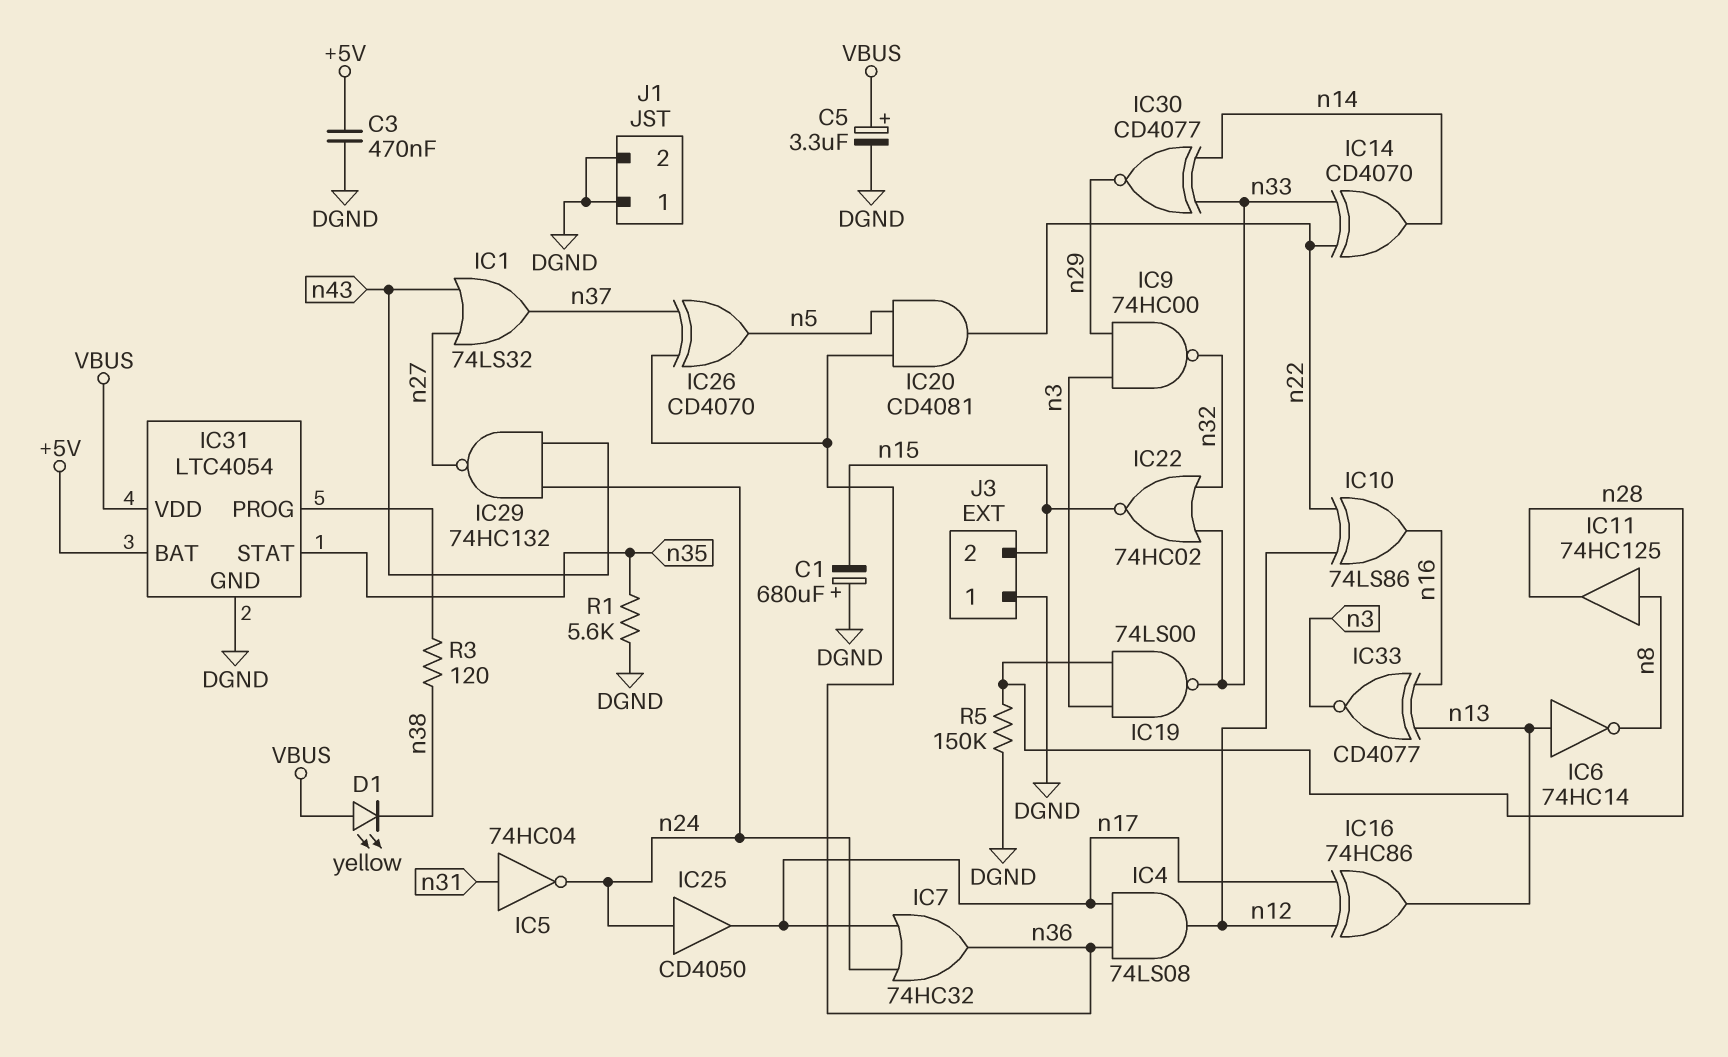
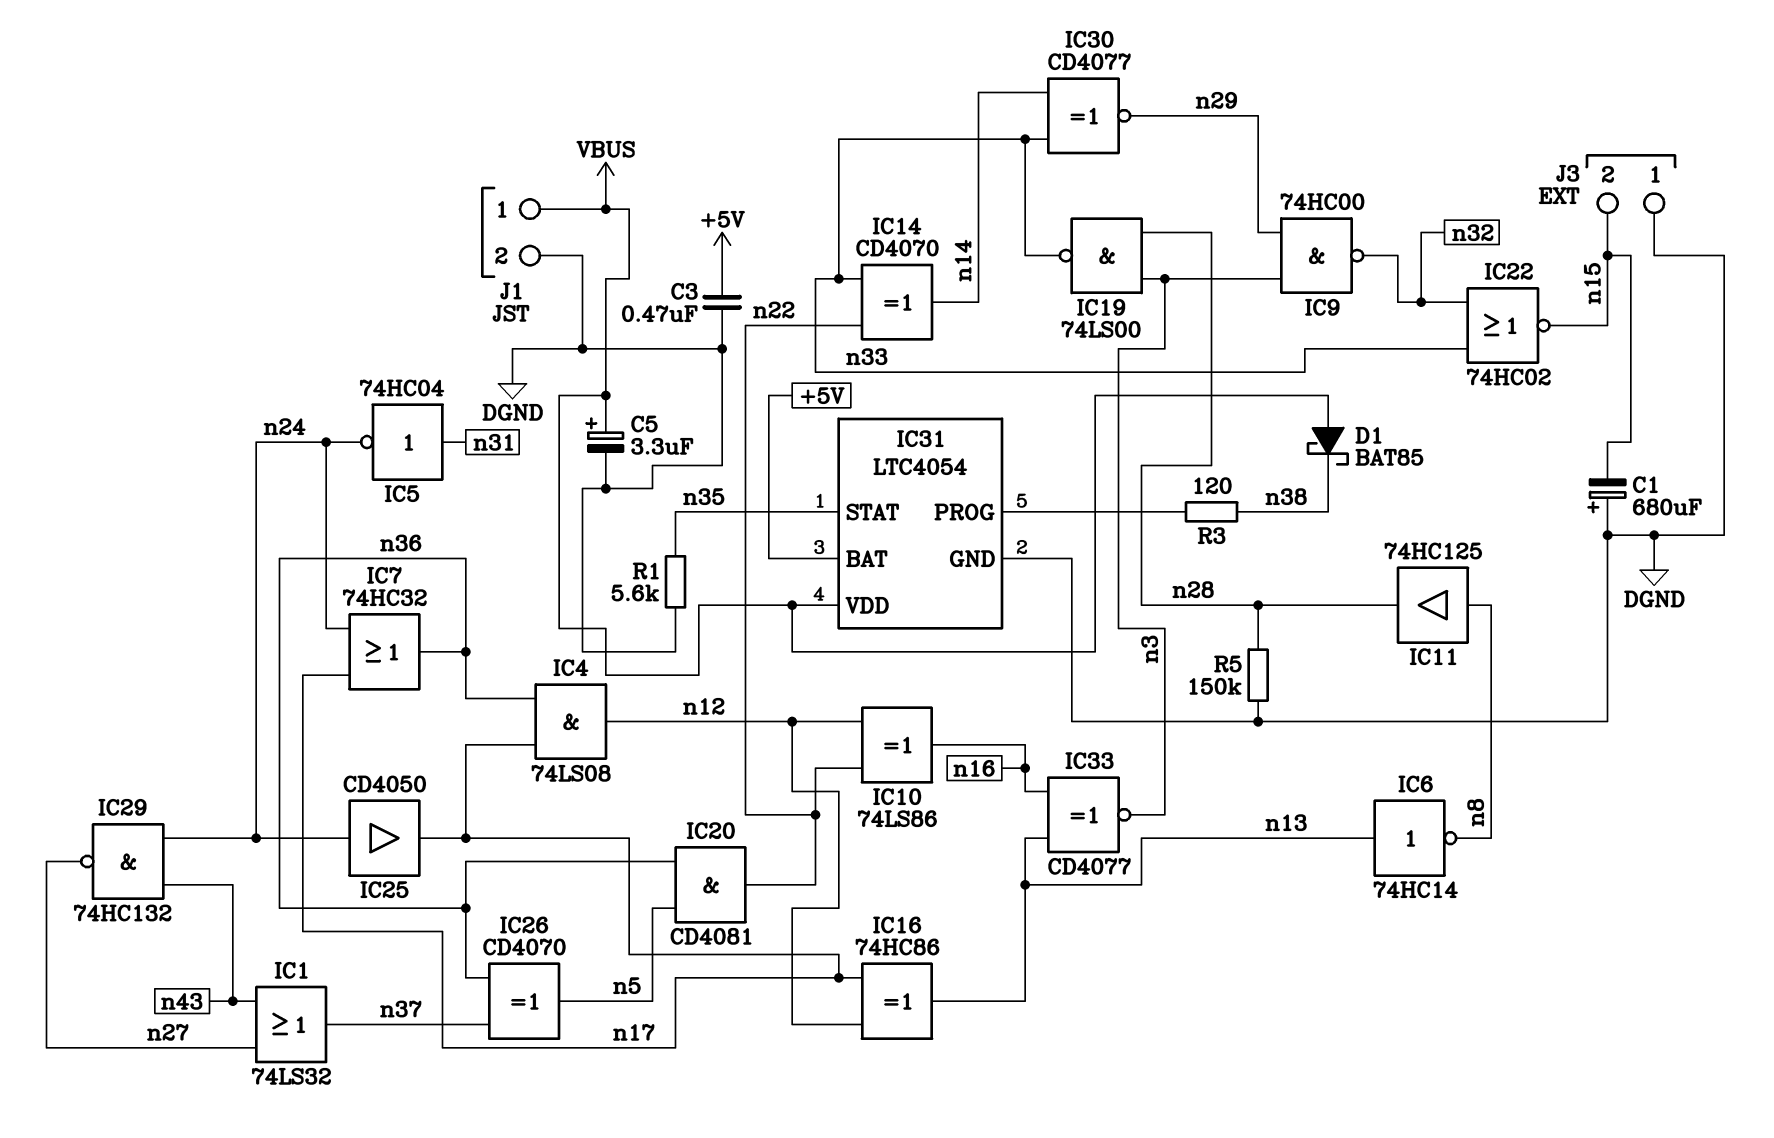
D1: LED yellow (A VBUS, K n38) -> schottky BAT85 (A VBUS, K n38)
J1 pin 1: DGND -> VBUS

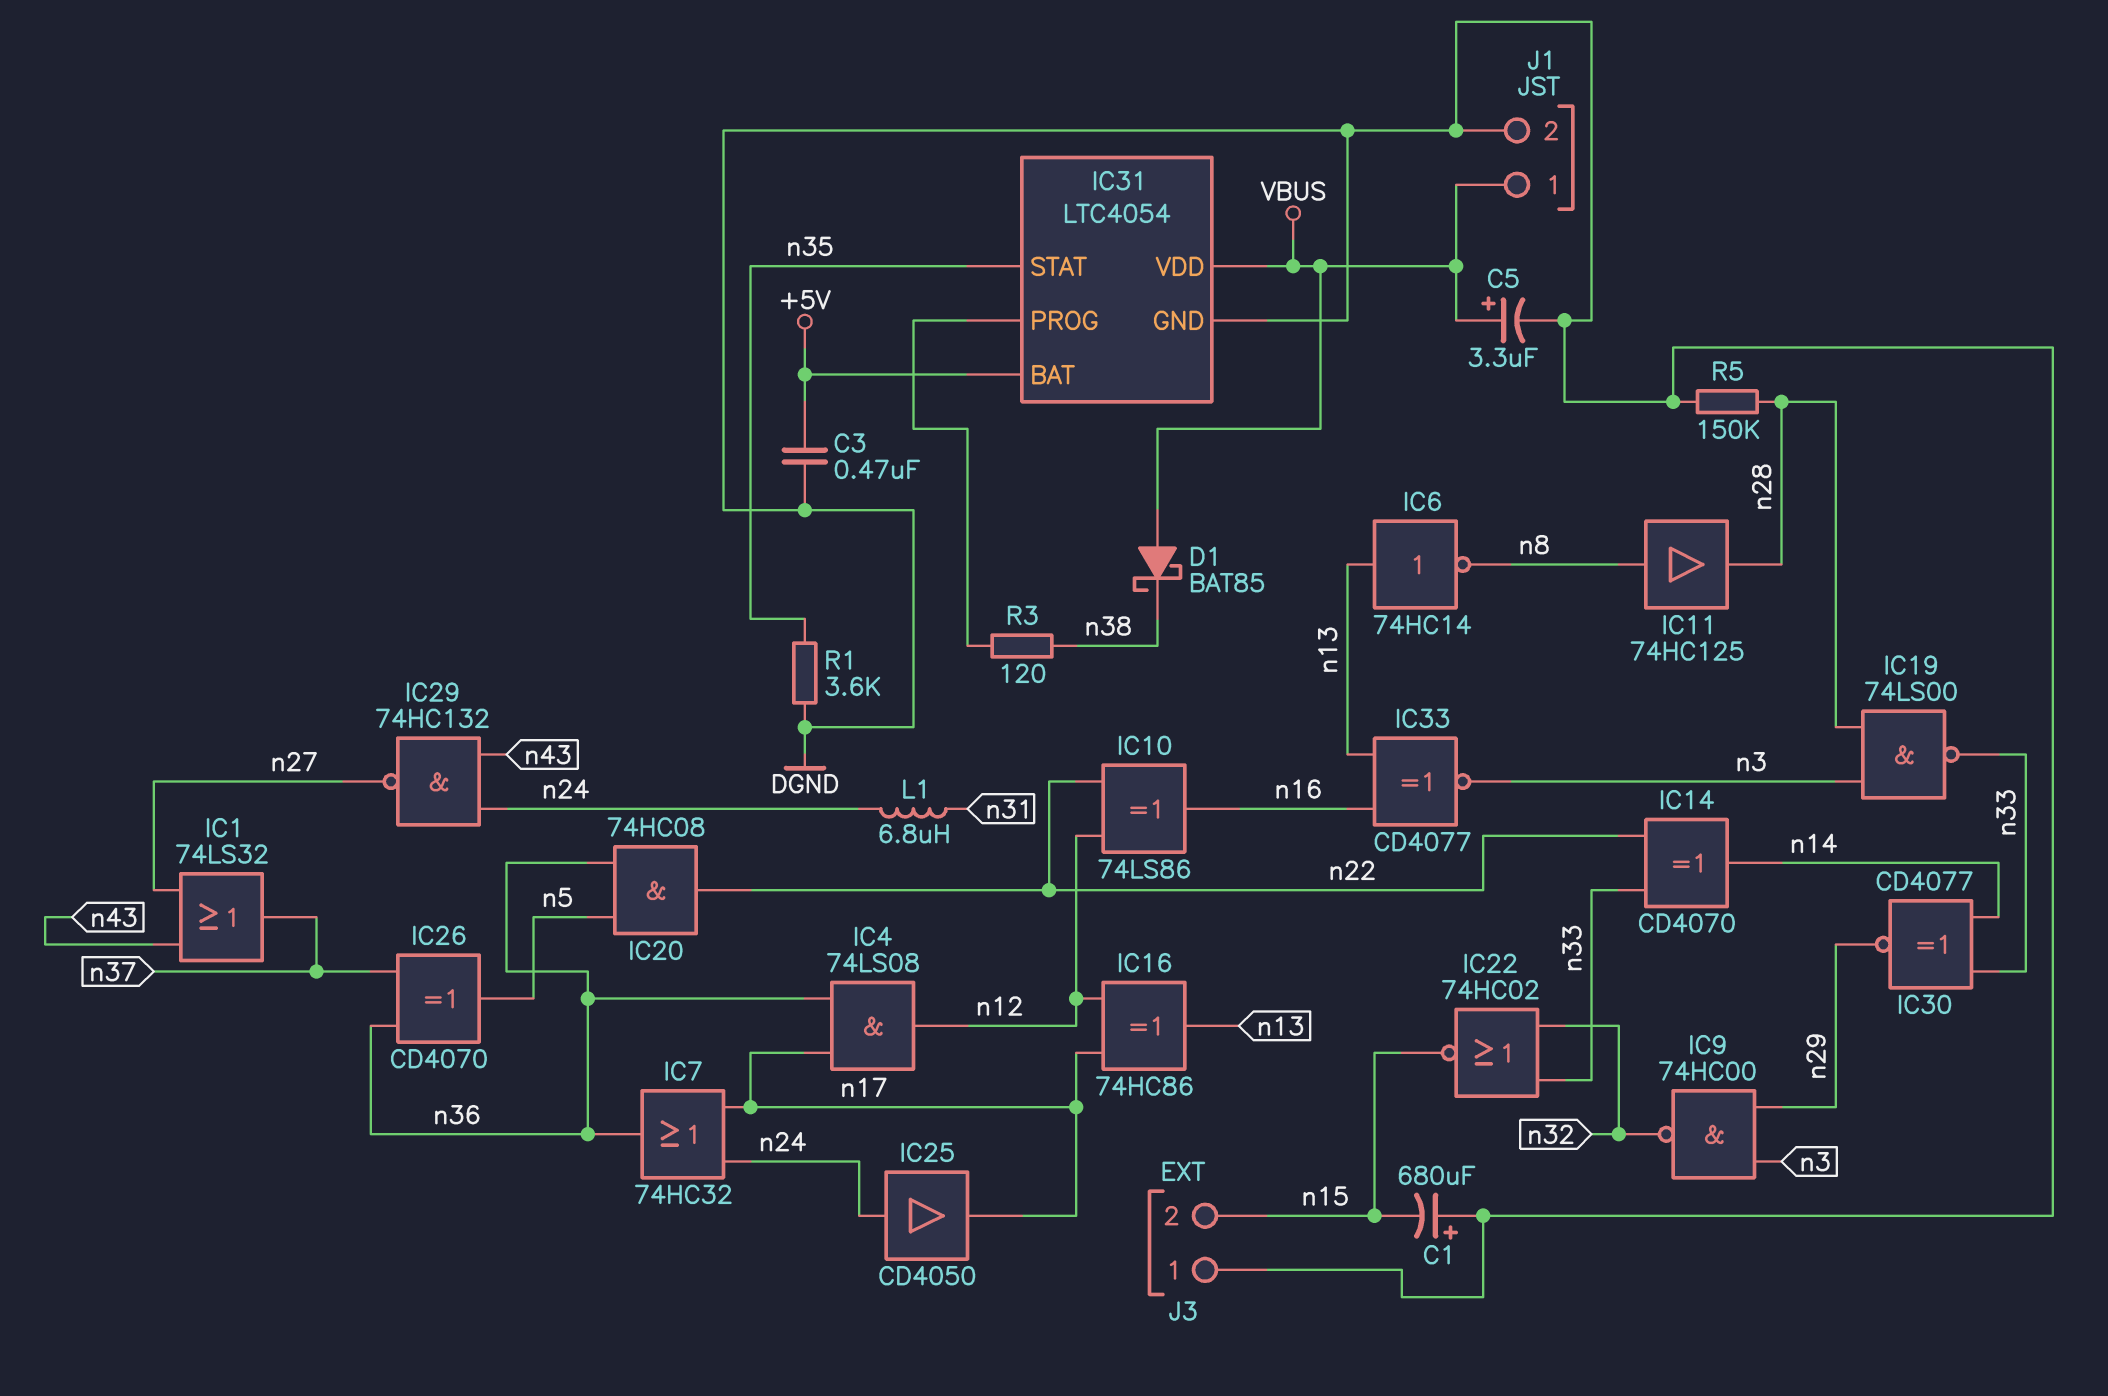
IC5: NOT 74HC04 (in n31, out n24) -> none
IC20: AND CD4081 (in n5, in n36, out n22) -> AND 74HC08 (in n5, in n36, out n22)
L1: none -> 6.8uH (n24, n31)
R1: 5.6k (DGND, n35) -> 3.6k (DGND, n35)

